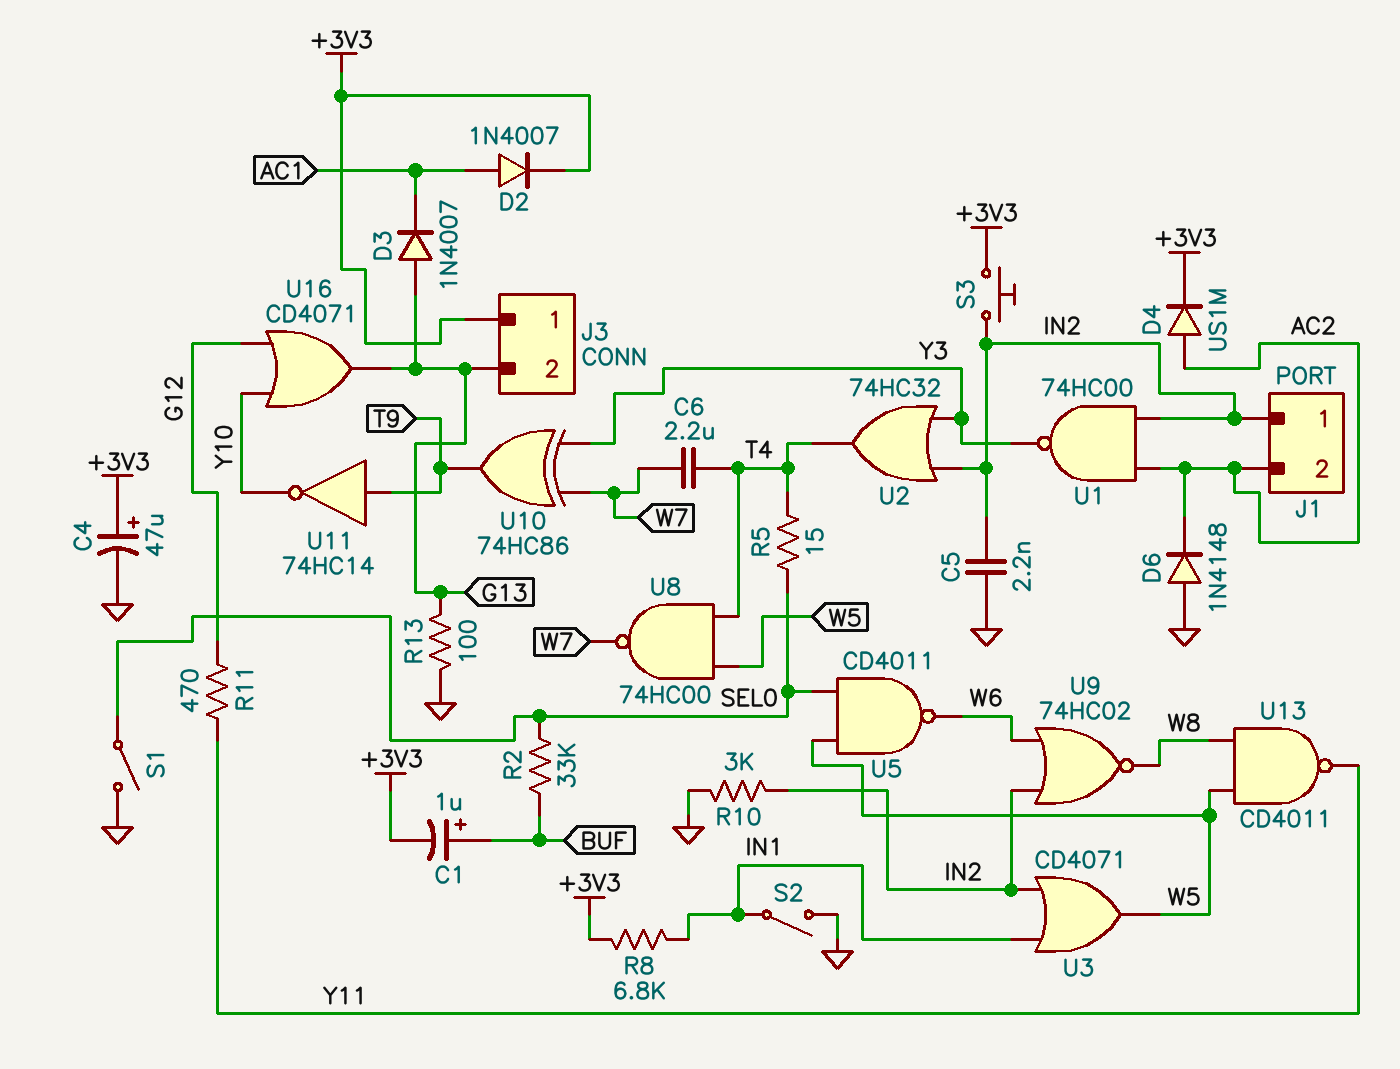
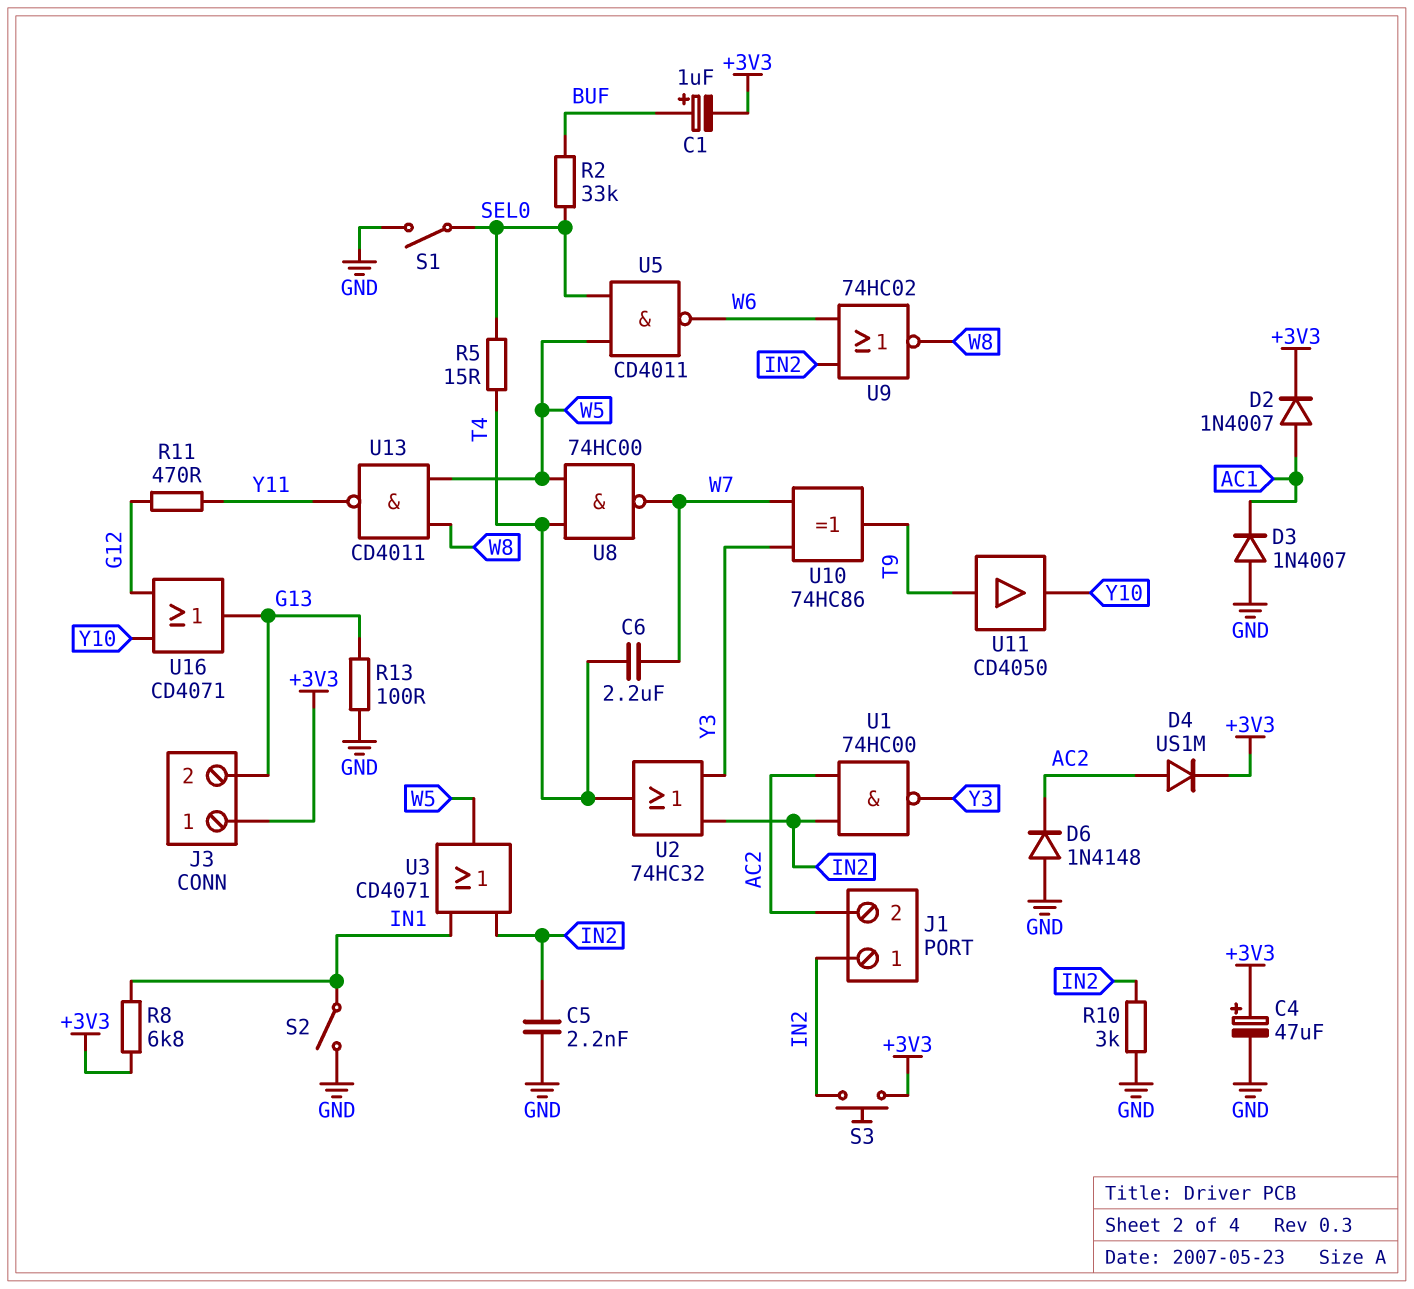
D3: diode 1N4007 (A G13, K AC1) -> diode 1N4007 (A GND, K AC1)
U11: NOT 74HC14 (in T9, out Y10) -> buffer CD4050 (in T9, out Y10)

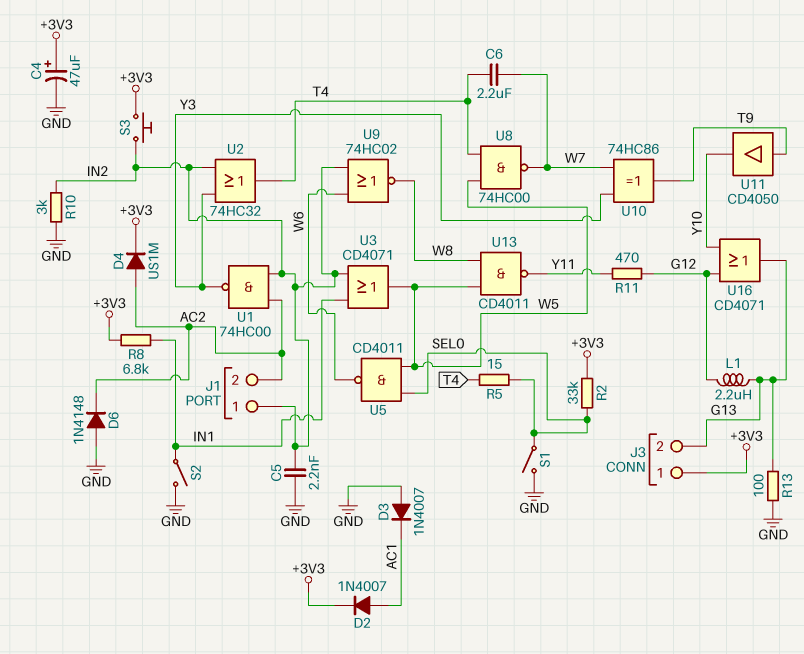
C1: 1uF (plus BUF, minus +3V3) -> none
L1: none -> 2.2uH (G12, G13)
R2: 33k (BUF, SEL0) -> 33k (+3V3, SEL0)

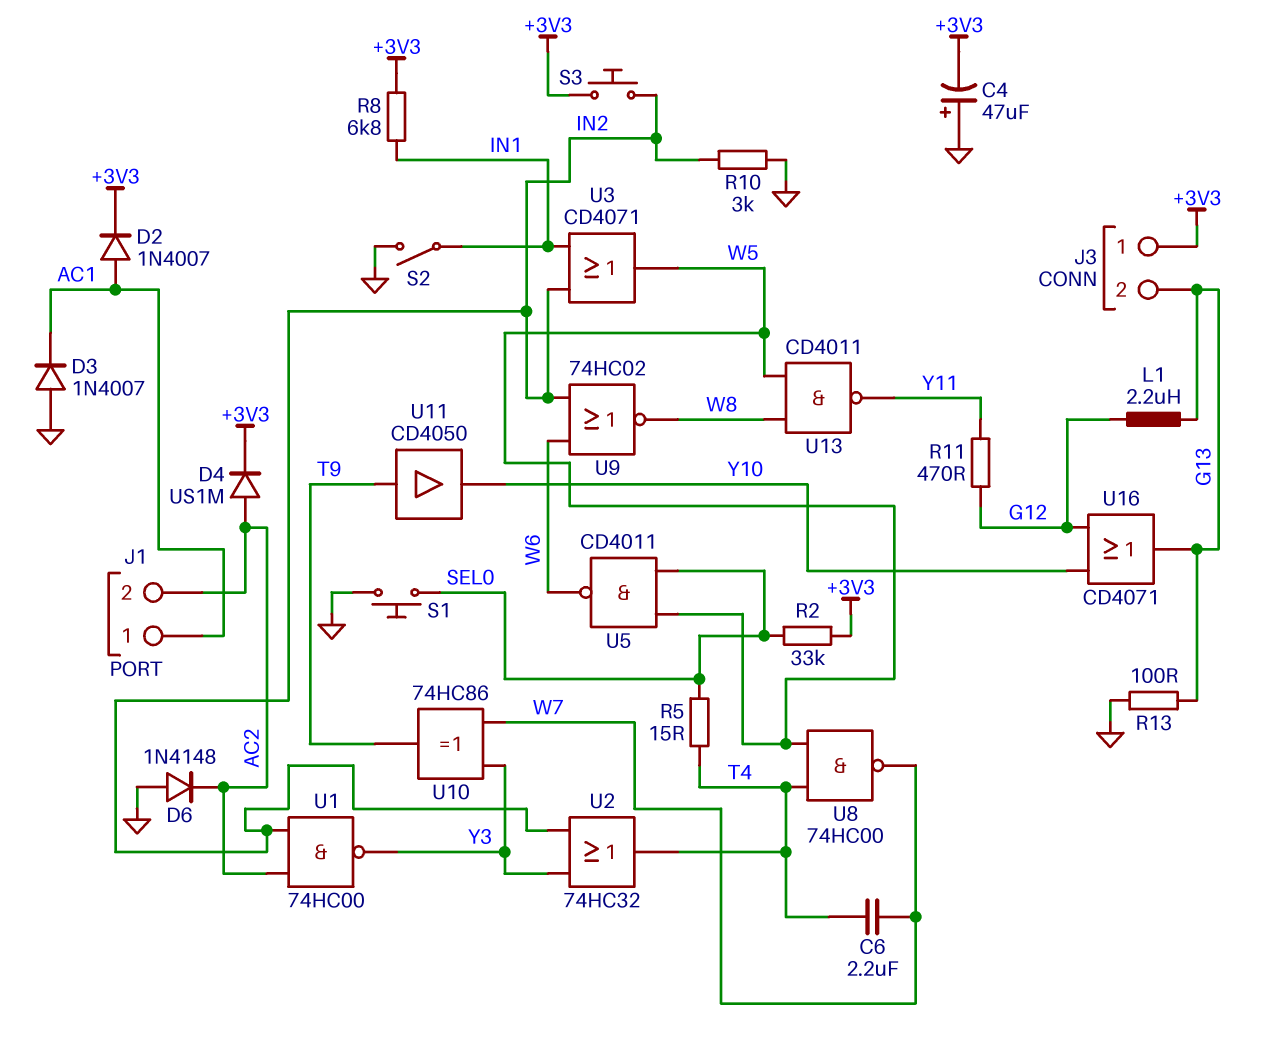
C4: 47uF (plus +3V3, minus GND) -> 47uF (plus GND, minus +3V3)
C5: 2.2nF (GND, IN2) -> none
J1 pin 1: IN2 -> AC1
S1: switch (GND, SEL0) -> button (GND, SEL0)

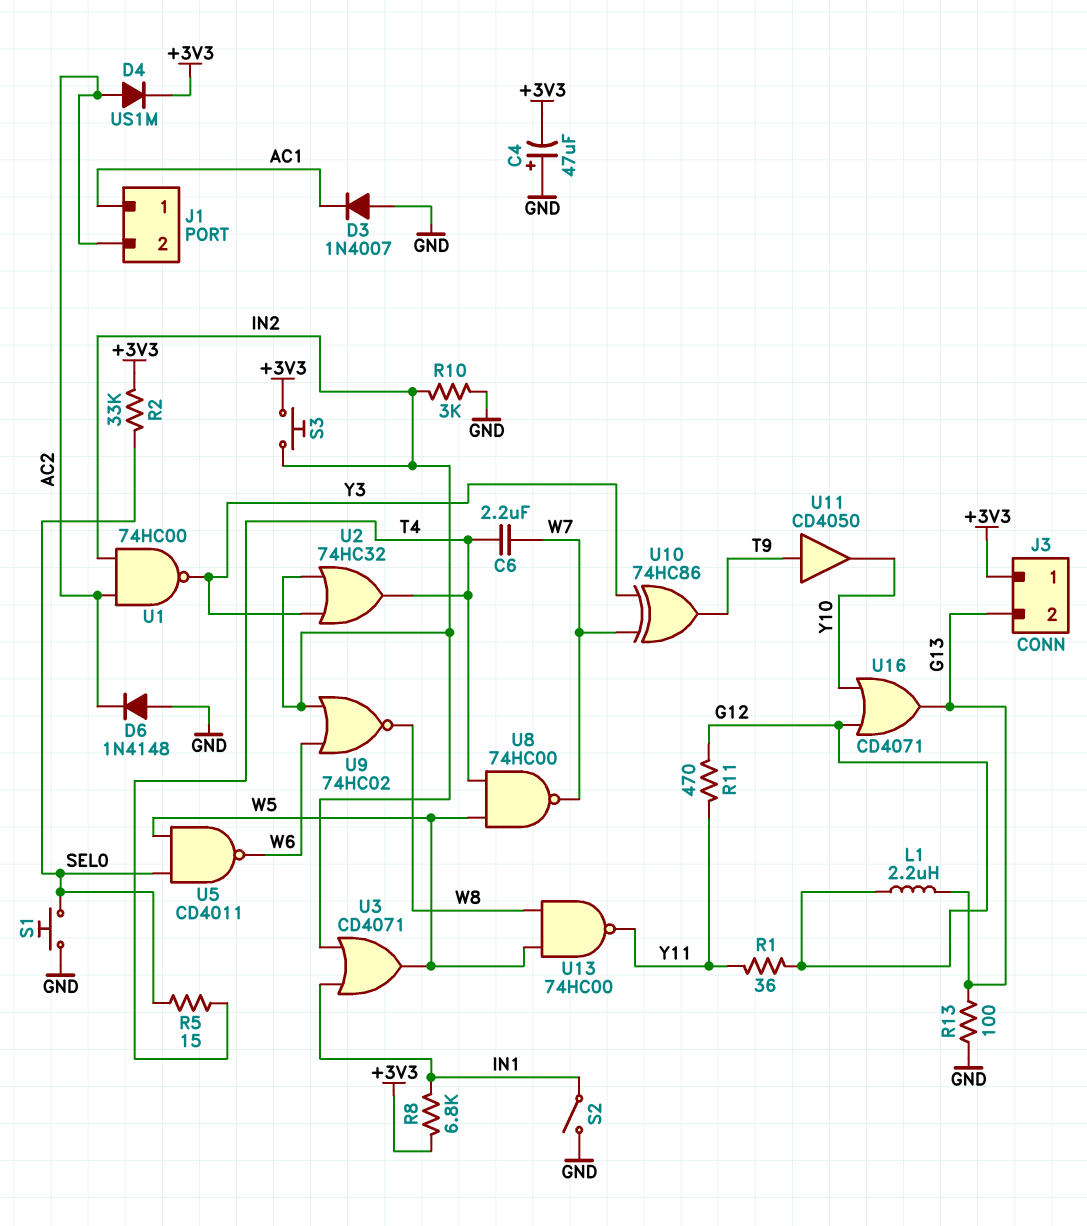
D2: diode 1N4007 (A AC1, K +3V3) -> none
R1: none -> 36 (G12, Y11)
U13: NAND CD4011 (in W5, in W8, out Y11) -> NAND 74HC00 (in W5, in W8, out Y11)

